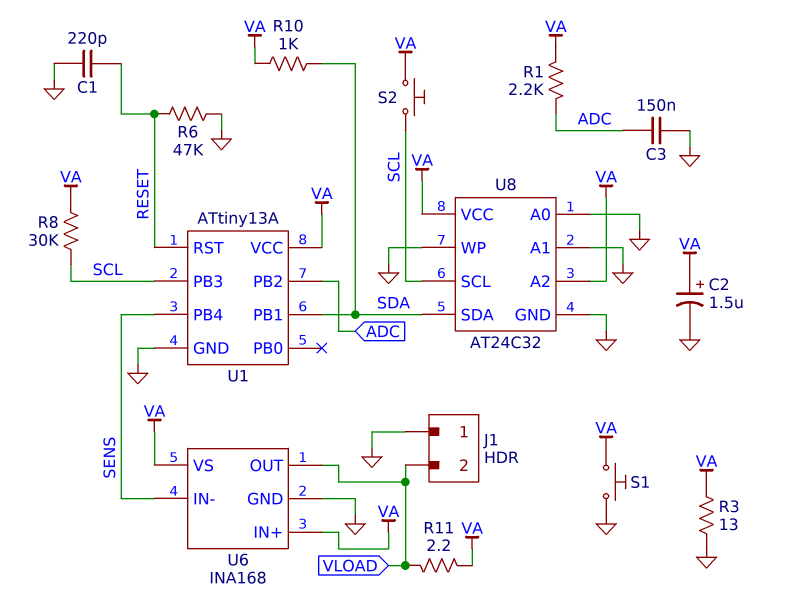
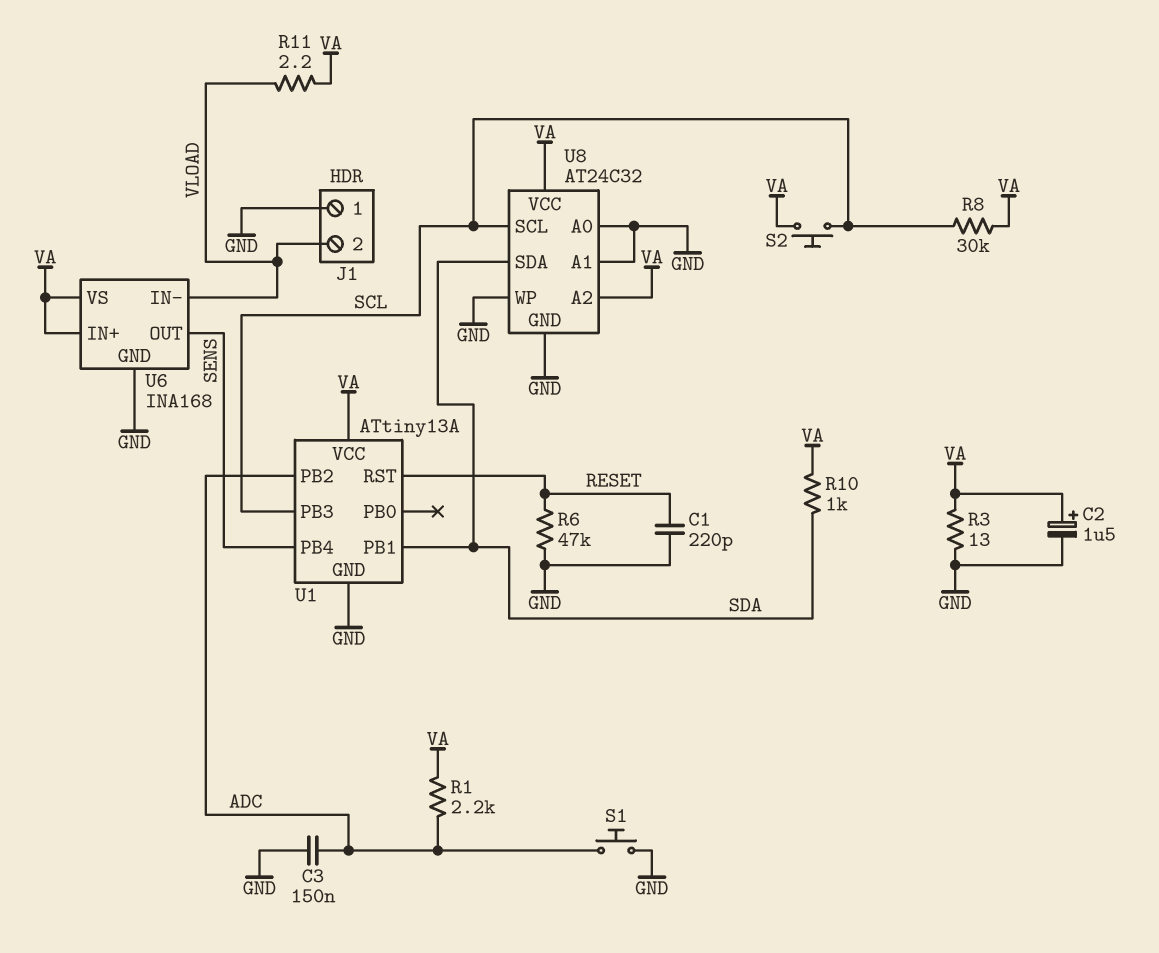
S1: button (GND, VA) -> button (ADC, GND)
U6 pin IN-: SENS -> VLOAD
U6 pin OUT: VLOAD -> SENS

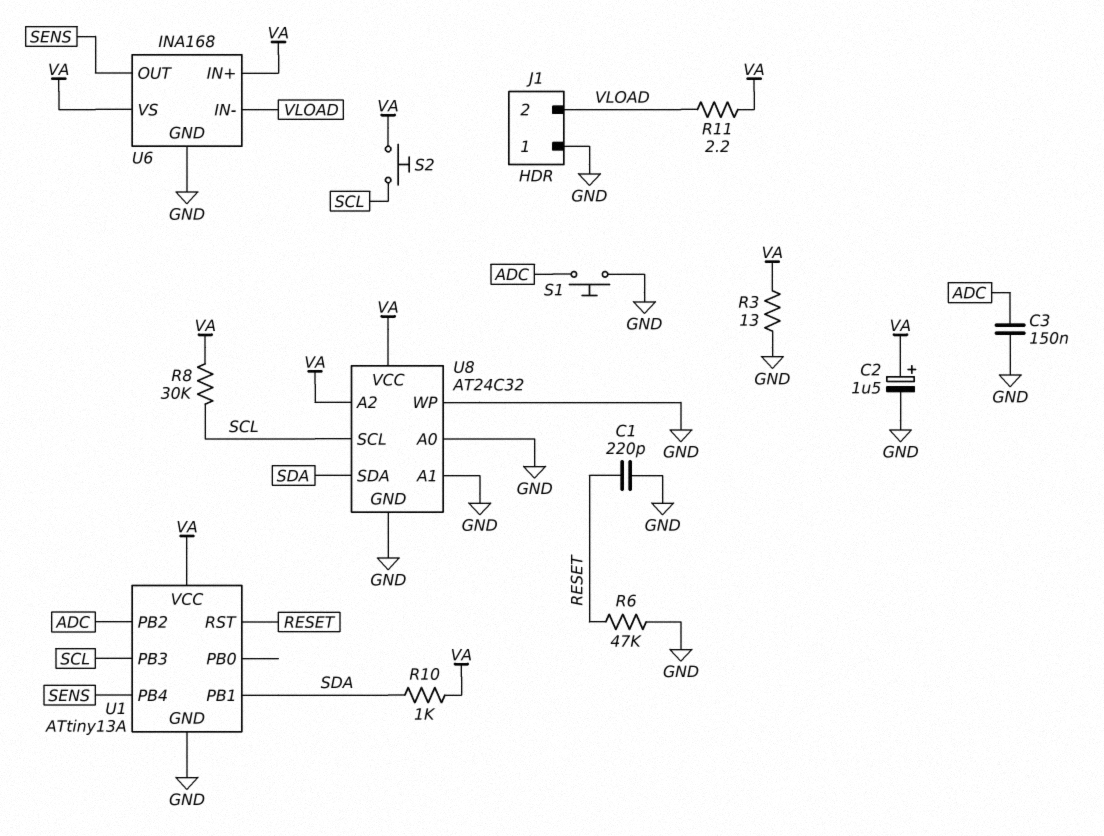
R1: 2.2k (ADC, VA) -> none

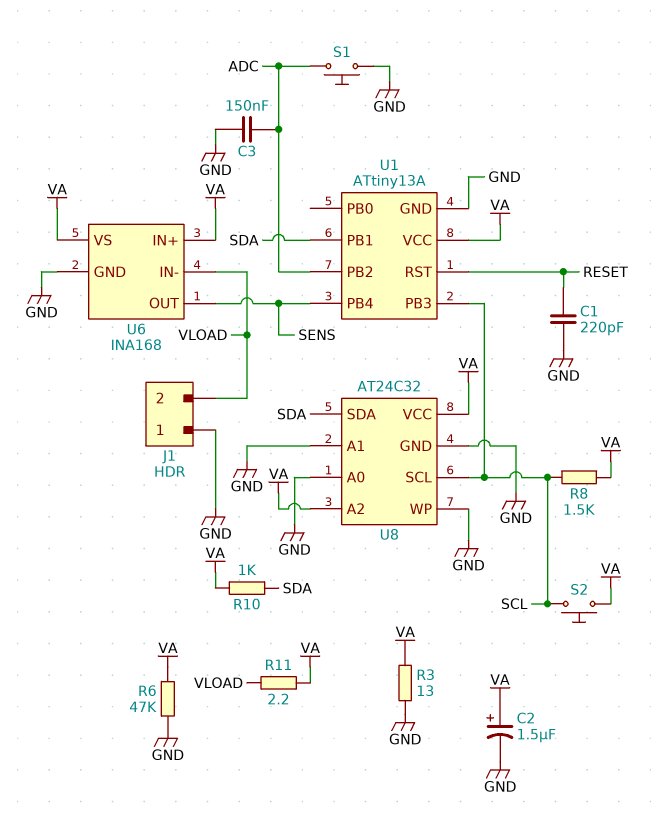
R6: 47k (GND, RESET) -> 47k (GND, VA)
R8: 30k (SCL, VA) -> 1.5k (SCL, VA)

